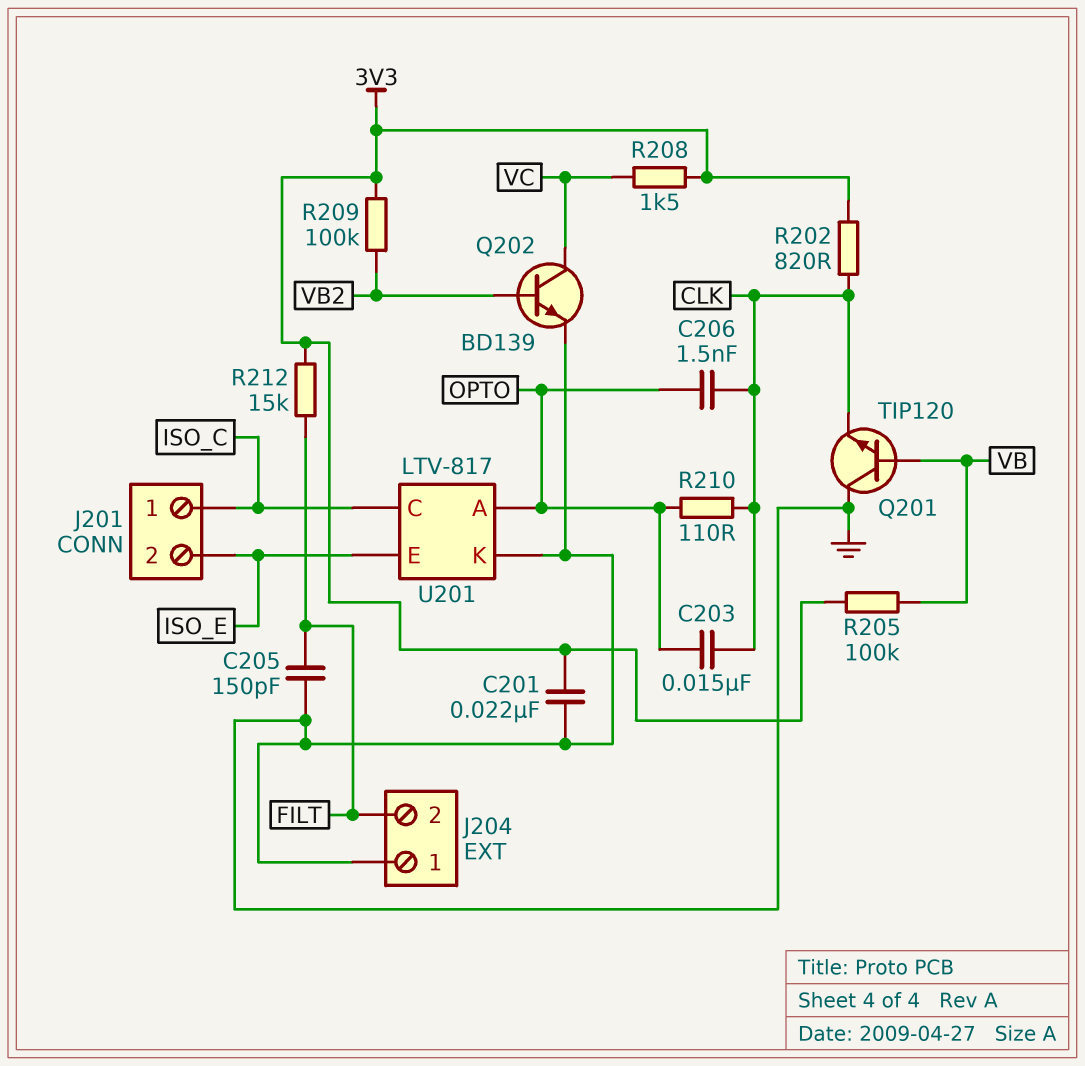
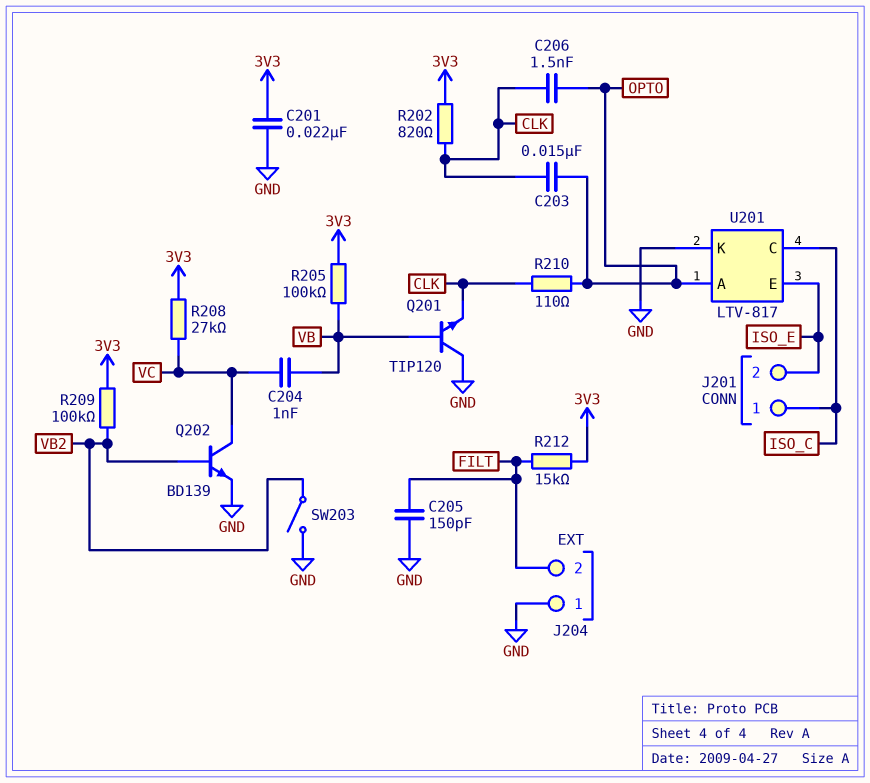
C204: none -> 1nF (VB, VC)
R208: 1.5k (3V3, VC) -> 27k (3V3, VC)
SW203: none -> switch (GND, VB2)

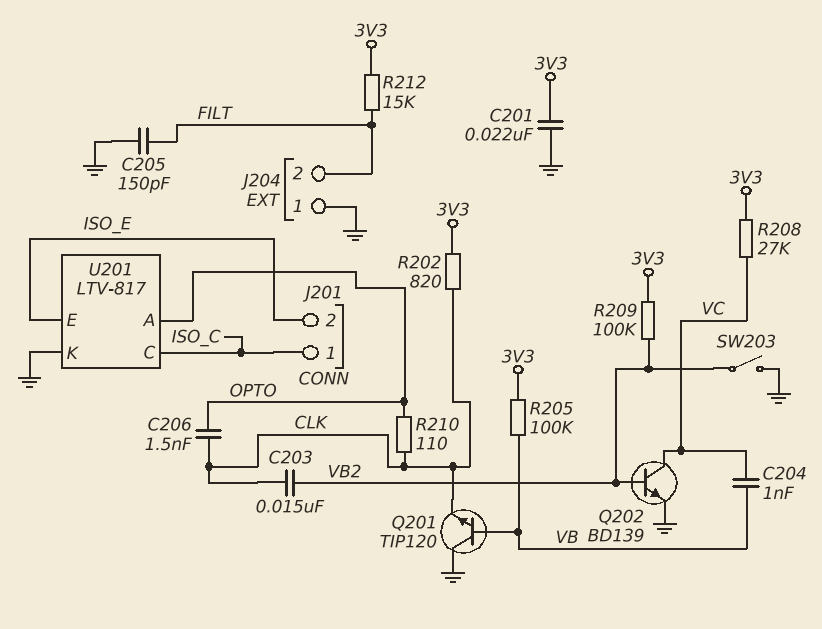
C203: 15nF (CLK, OPTO) -> 15nF (CLK, VB2)

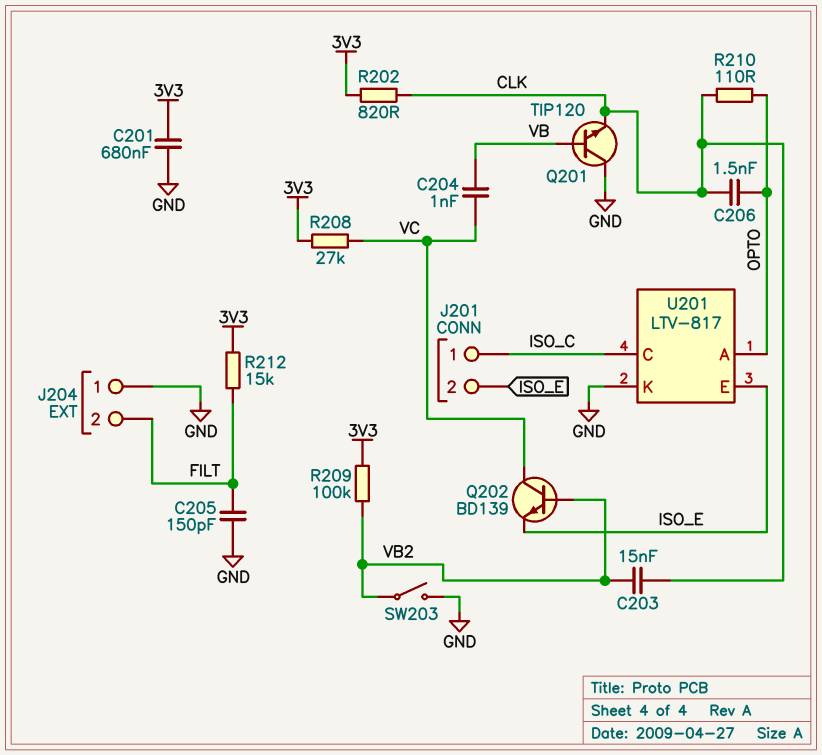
C201: 22nF (3V3, GND) -> 680nF (3V3, GND)
Q202: NPN BD139 (B VB2, C VC, E GND) -> NPN BD139 (B VB2, C VC, E ISO_E)
R205: 100k (3V3, VB) -> none

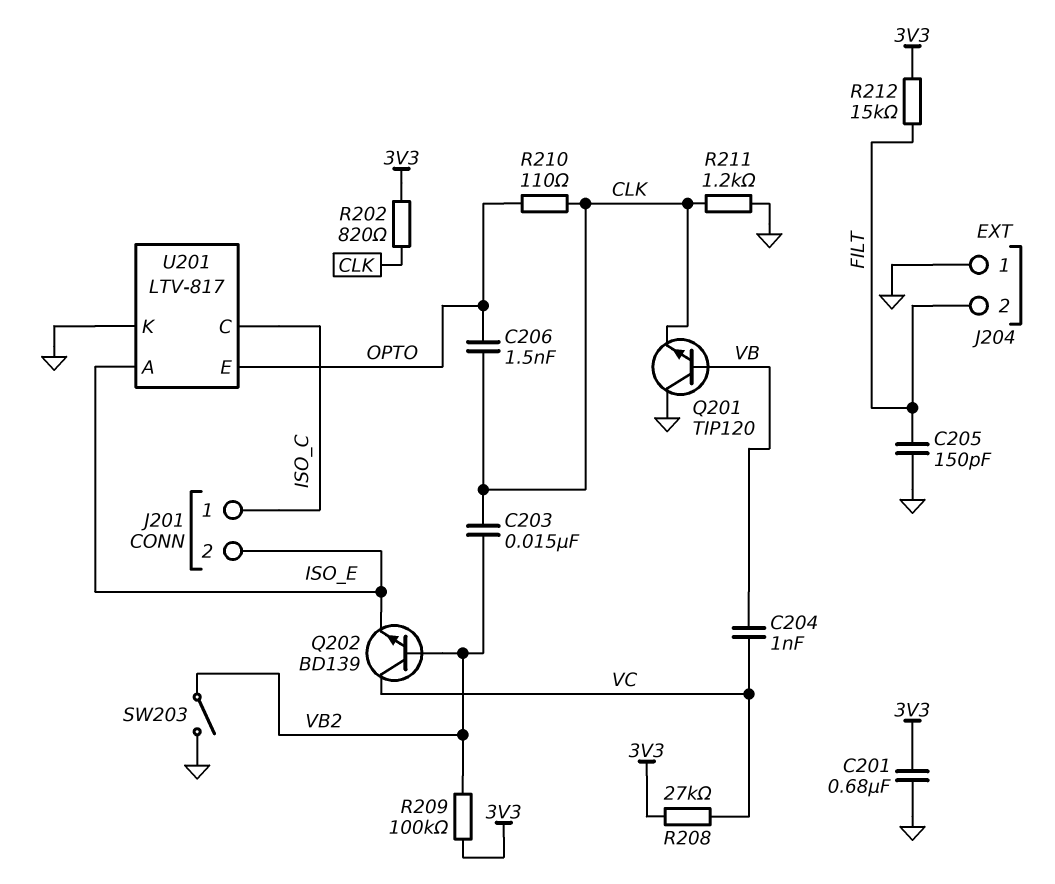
R211: none -> 1.2k (CLK, GND)
U201 pin A: OPTO -> ISO_E
U201 pin E: ISO_E -> OPTO

